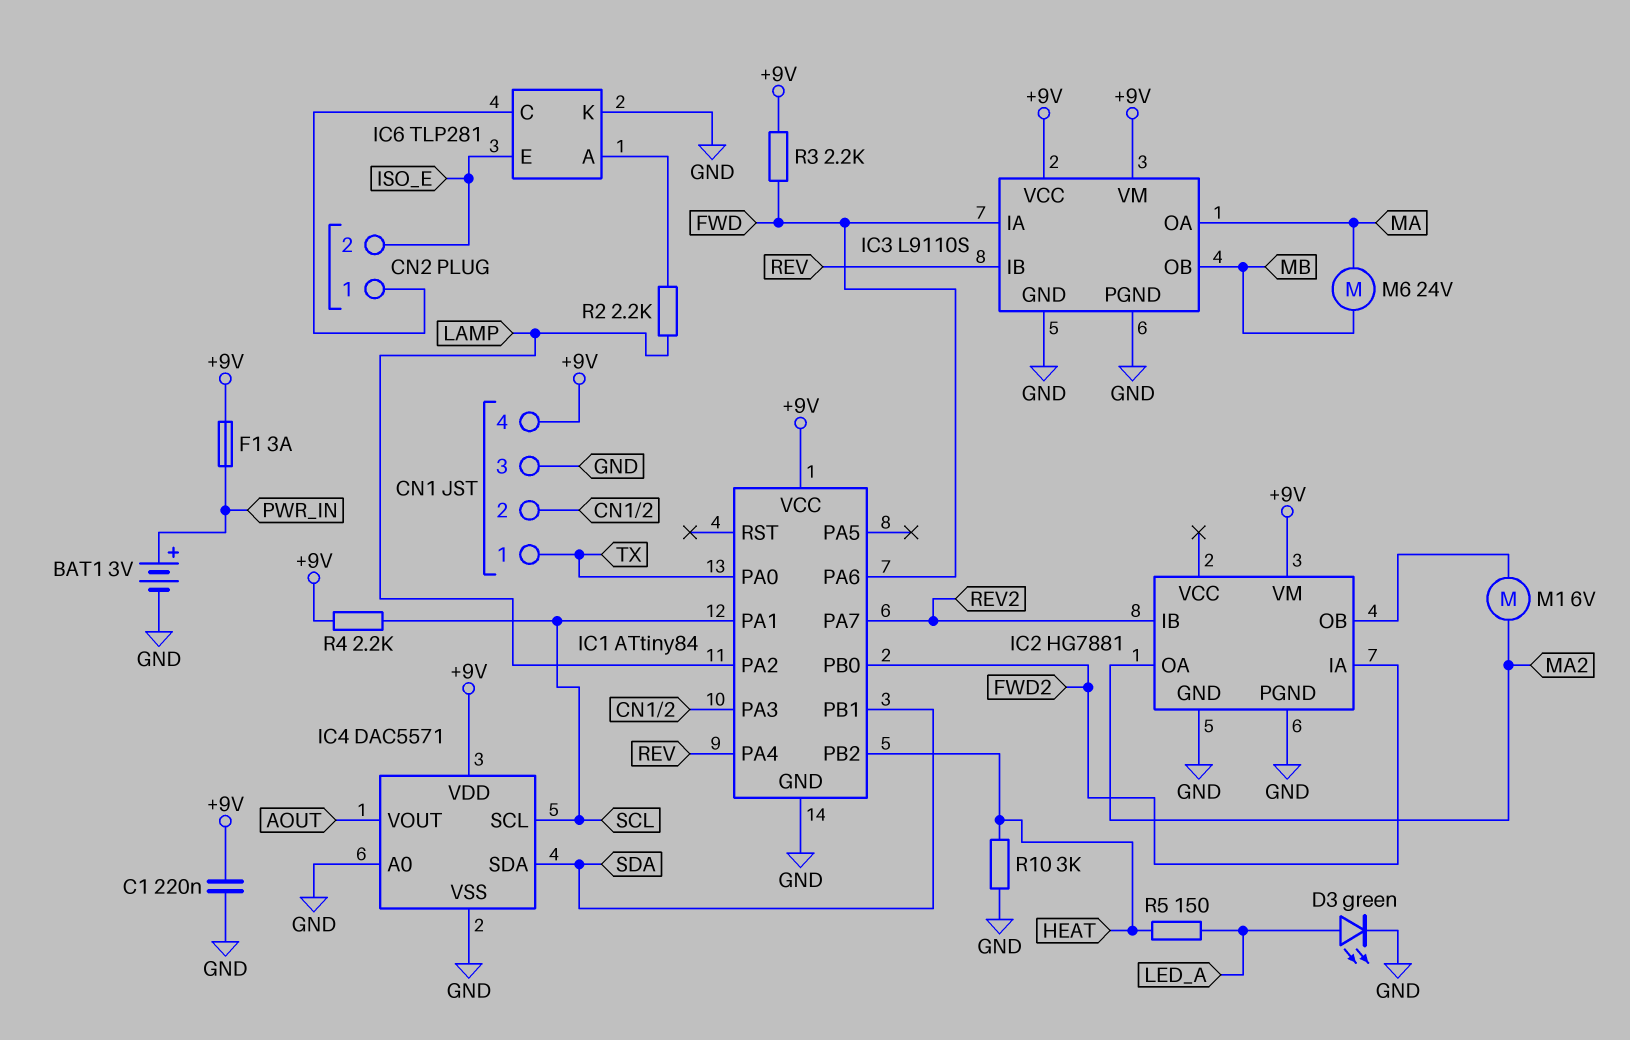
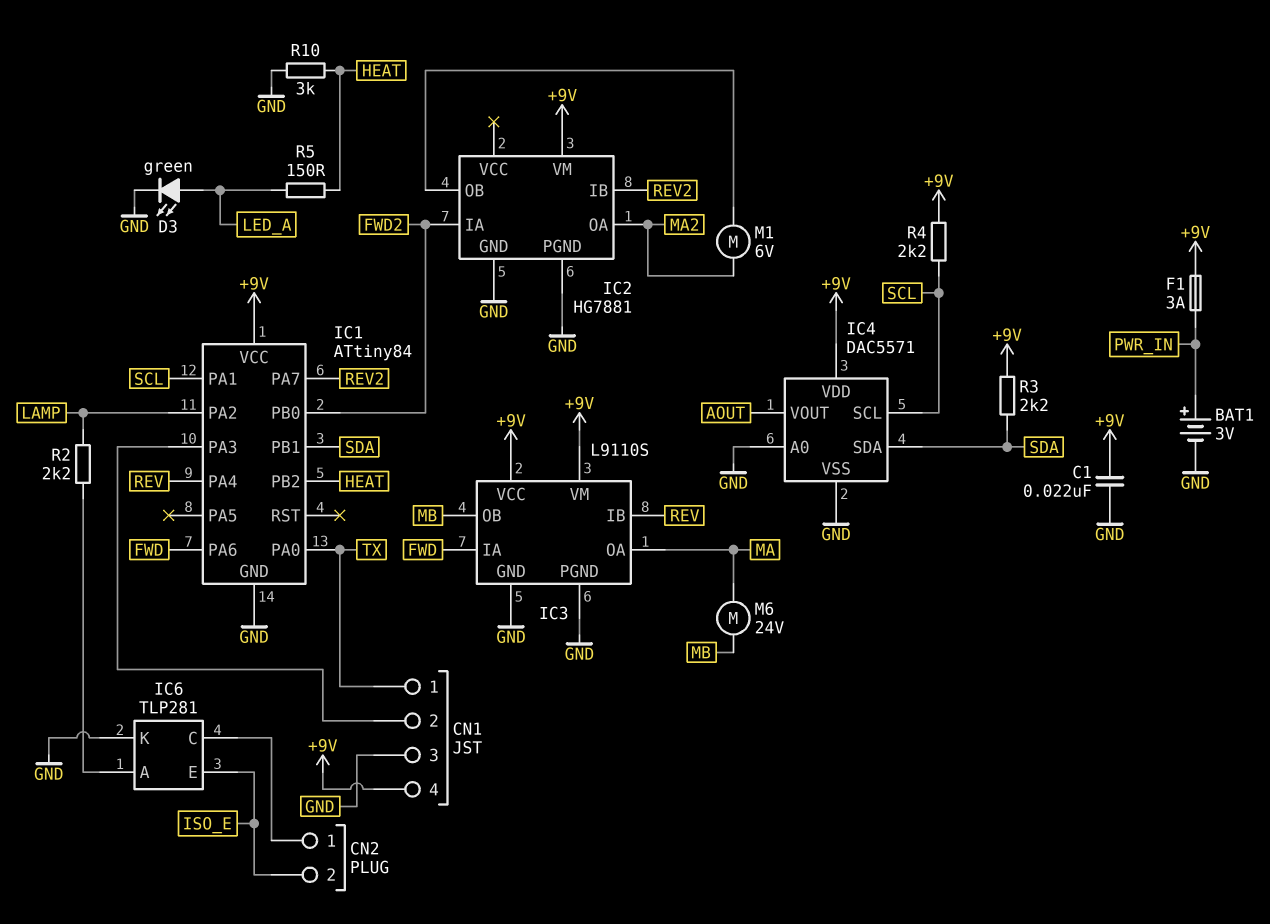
C1: 220nF (+9V, GND) -> 22nF (+9V, GND)
R3: 2.2k (+9V, FWD) -> 2.2k (+9V, SDA)

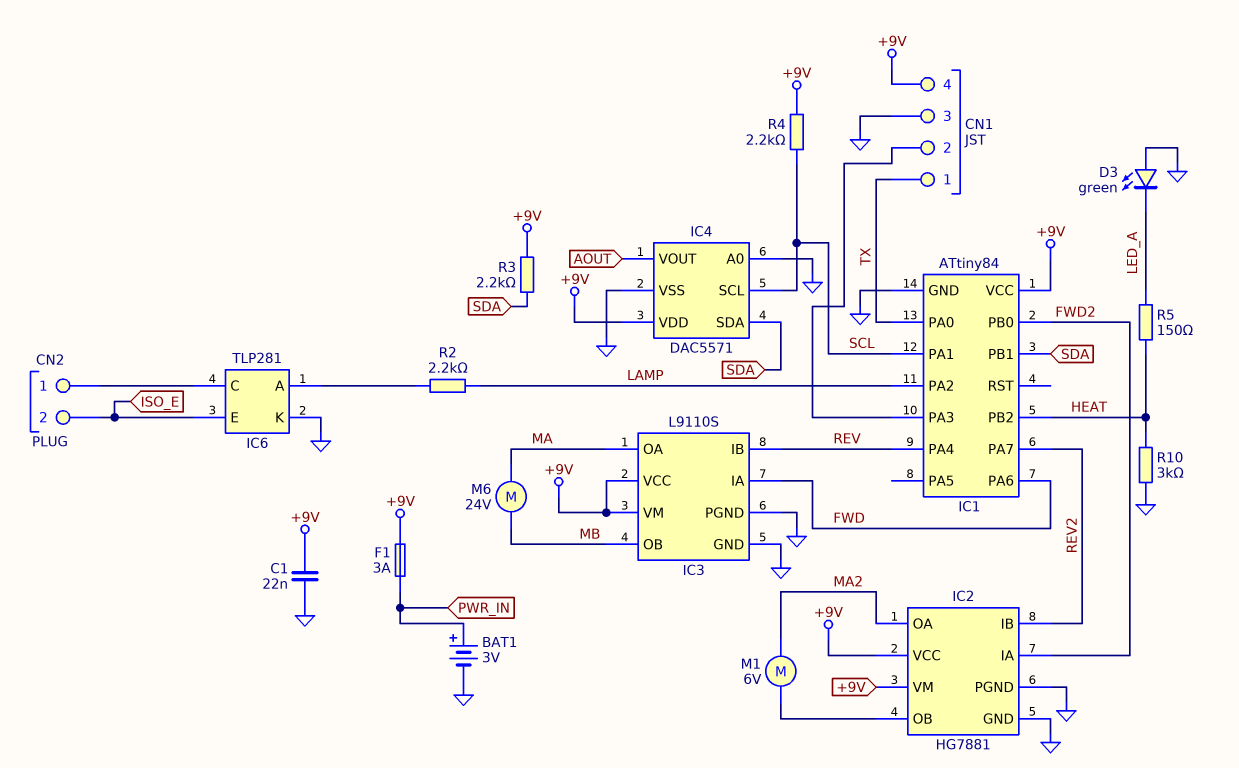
D3: LED green (A LED_A, K GND) -> LED green (A GND, K LED_A)
IC2 pin VCC: none -> +9V

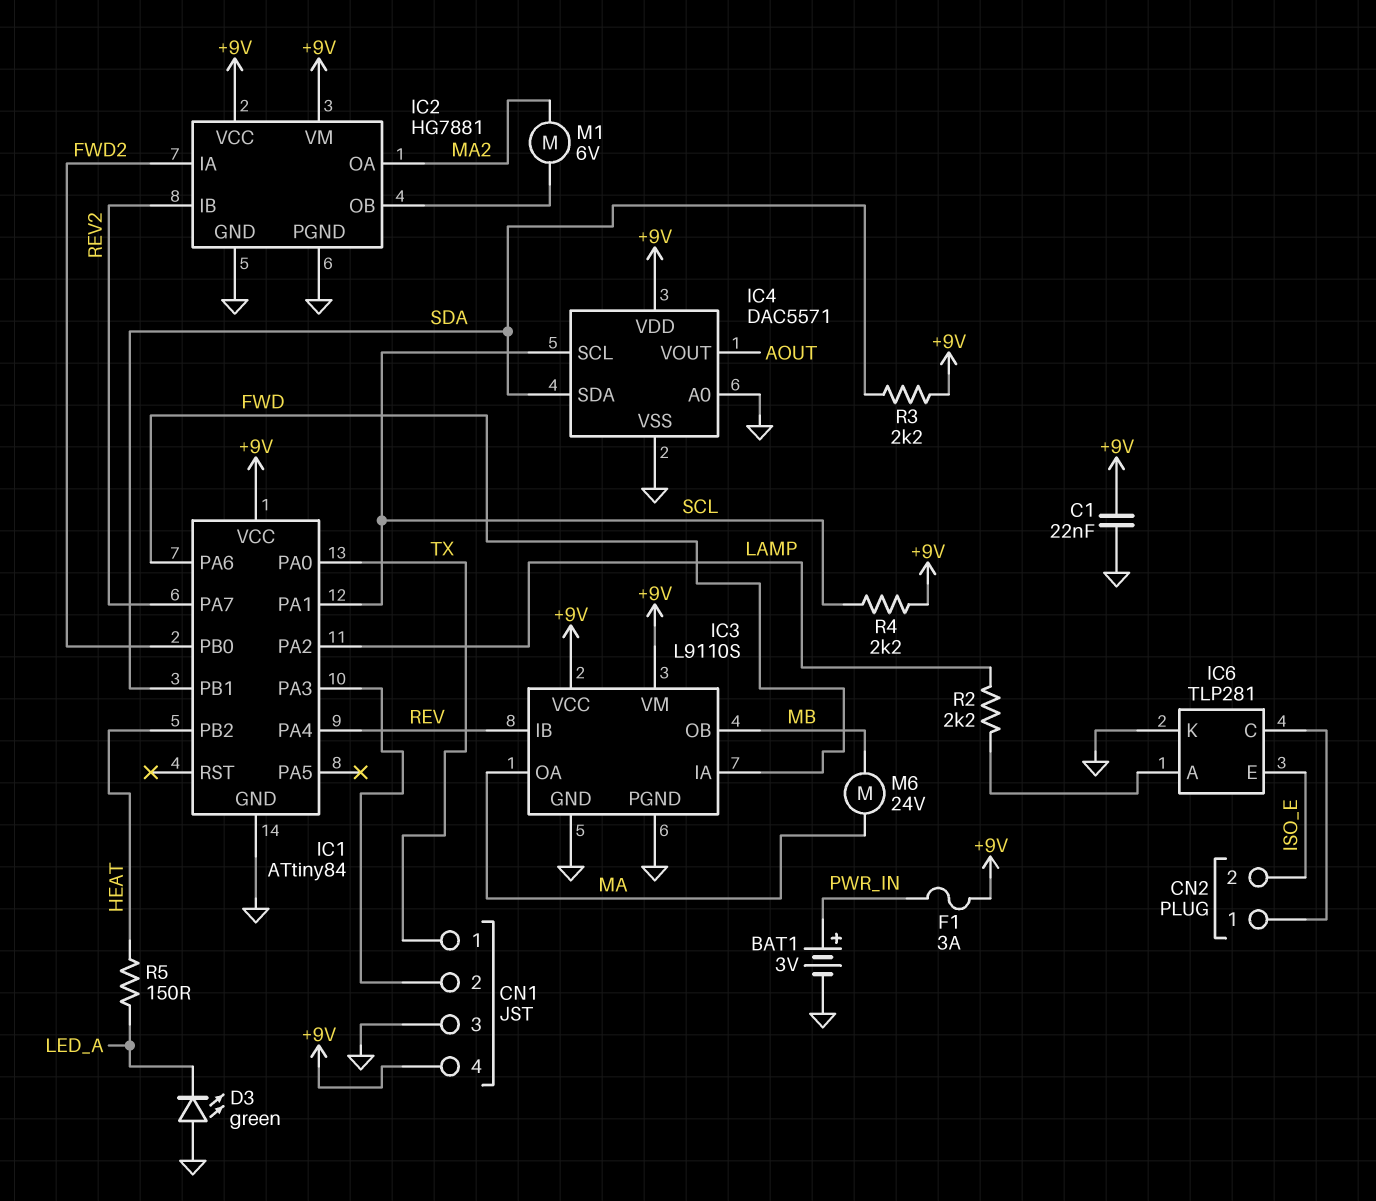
R10: 3k (GND, HEAT) -> none

